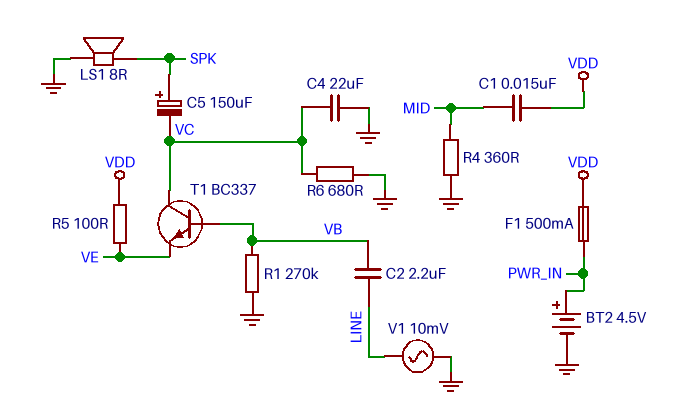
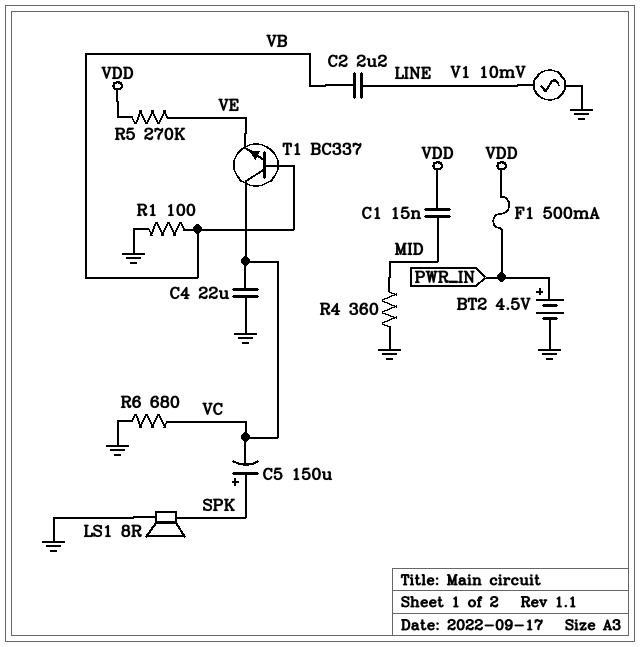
R1: 270k (GND, VB) -> 100 (GND, VB)
R5: 100 (VDD, VE) -> 270k (VDD, VE)

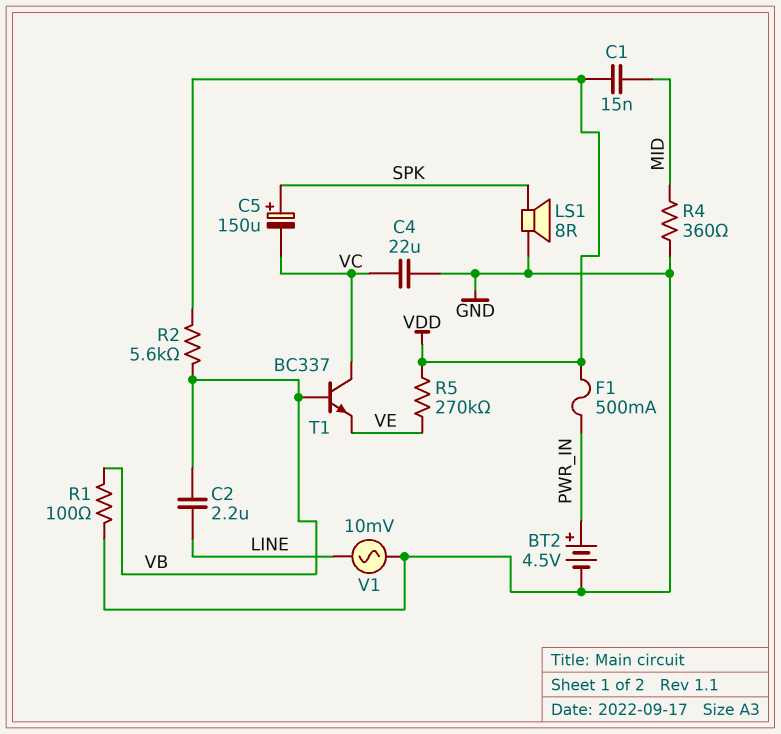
R2: none -> 5.6k (VB, VDD)
R6: 680 (GND, VC) -> none

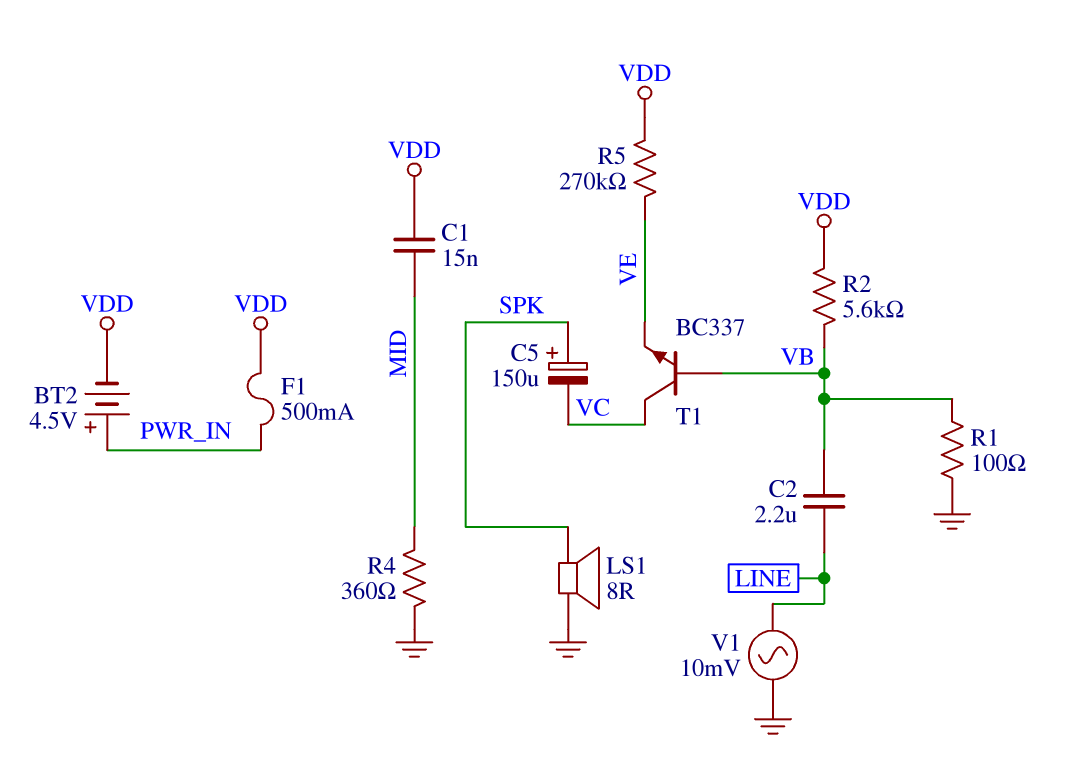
BT2: 4.5V (plus PWR_IN, minus GND) -> 4.5V (plus PWR_IN, minus VDD)
C4: 22uF (GND, VC) -> none

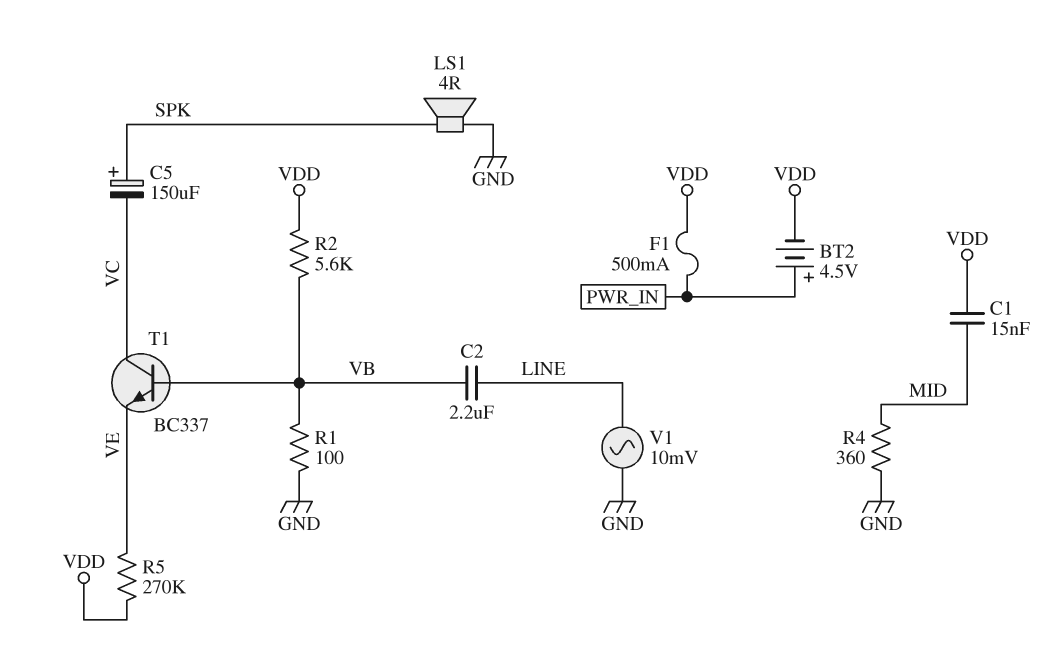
LS1: speaker 8R (GND, SPK) -> speaker 4R (GND, SPK)

